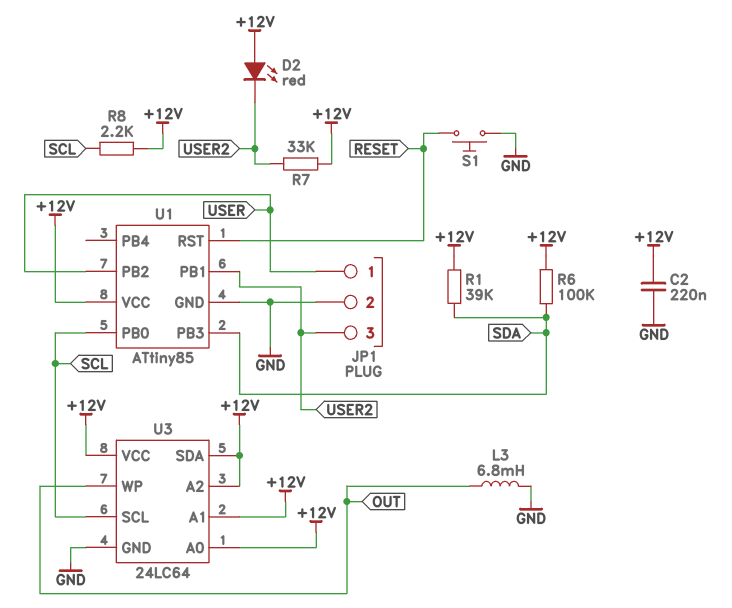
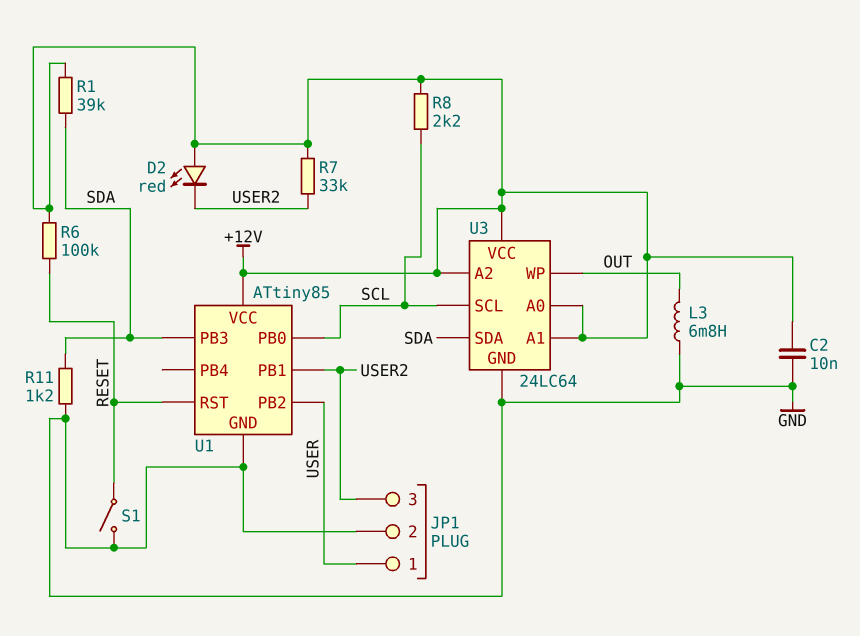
C2: 220nF (+12V, GND) -> 10nF (+12V, GND)
R6: 100k (+12V, SDA) -> 100k (+12V, RESET)
R11: none -> 1.2k (GND, SDA)
S1: button (GND, RESET) -> switch (GND, RESET)
U3 pin SDA: +12V -> SDA

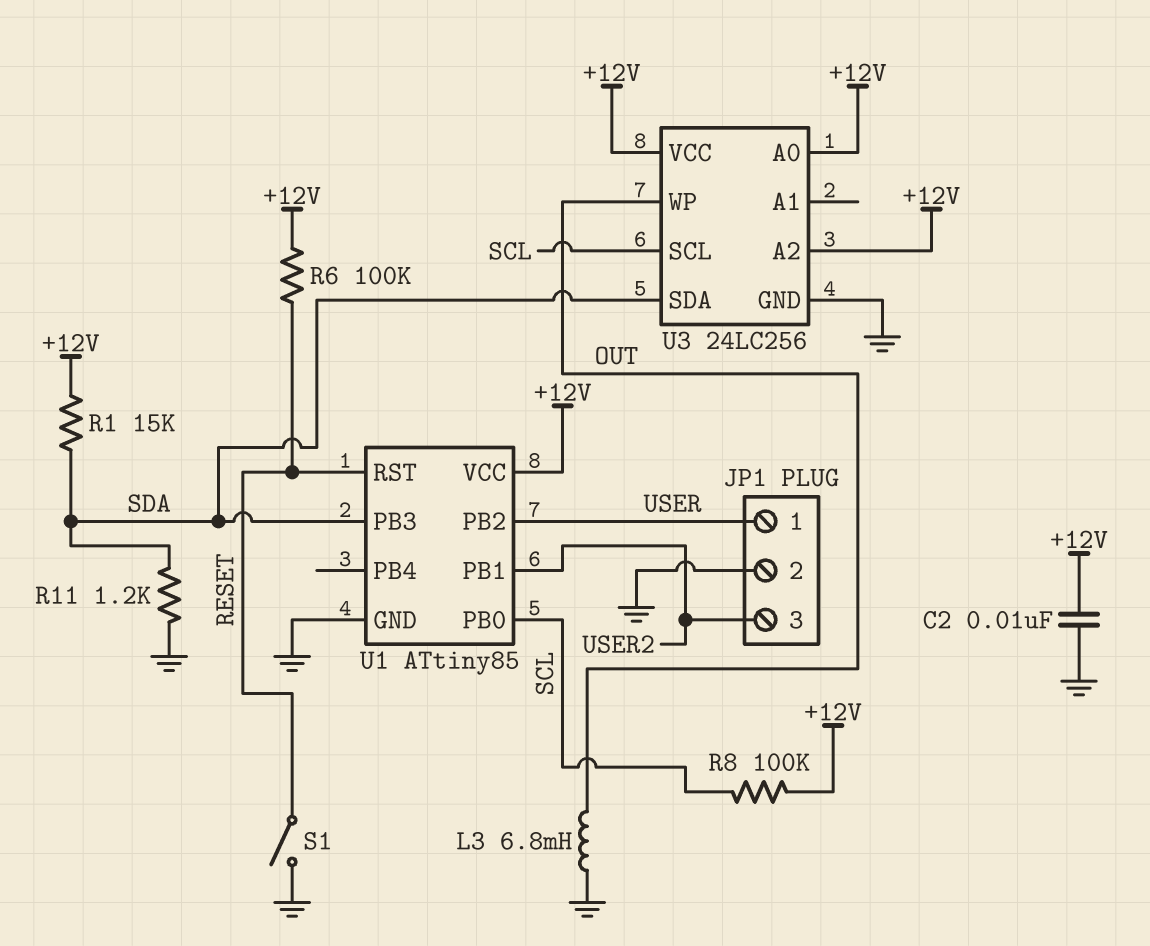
D2: LED red (A +12V, K USER2) -> none
R1: 39k (+12V, SDA) -> 15k (+12V, SDA)
R7: 33k (+12V, USER2) -> none
R8: 2.2k (+12V, SCL) -> 100k (+12V, SCL)
U3: 24LC64 -> 24LC256
U3 pin A1: +12V -> none

